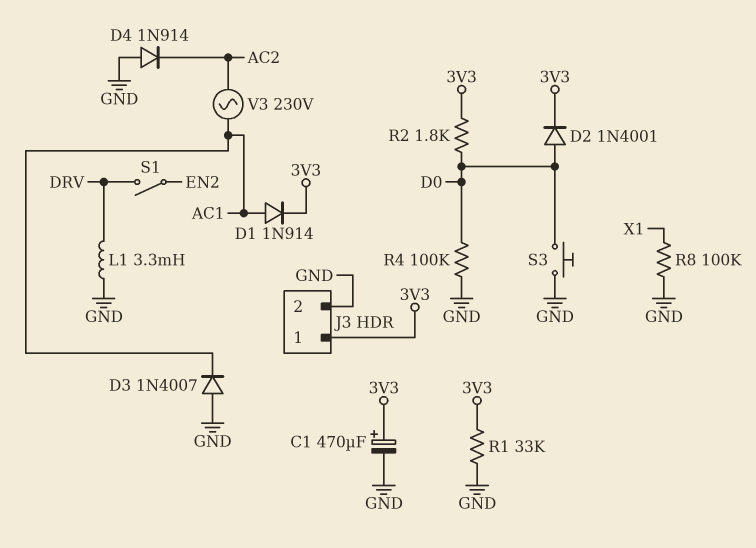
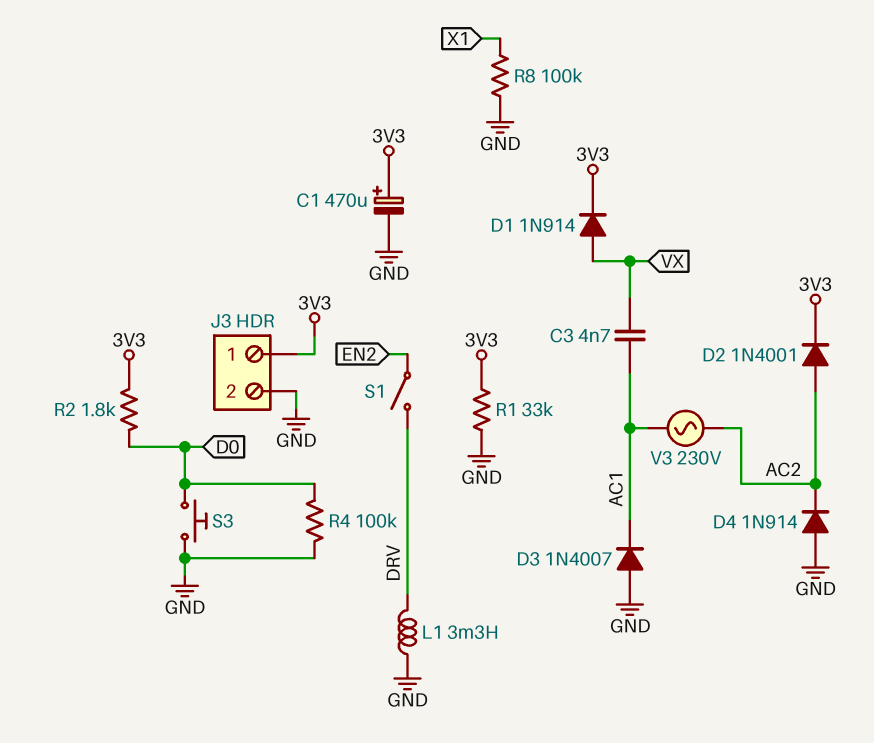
C3: none -> 4.7nF (AC1, VX)
D1: diode 1N914 (A AC1, K 3V3) -> diode 1N914 (A VX, K 3V3)
D2: diode 1N4001 (A D0, K 3V3) -> diode 1N4001 (A AC2, K 3V3)

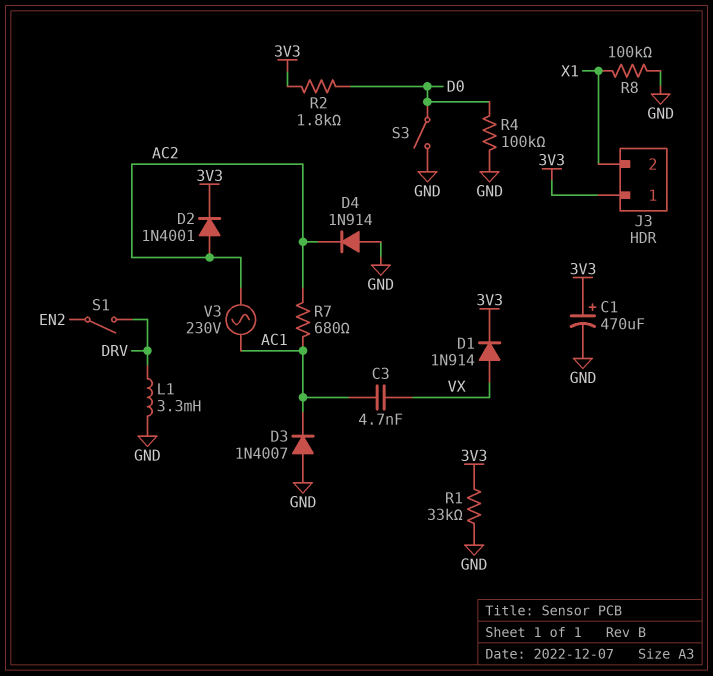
J3 pin 2: GND -> X1
R7: none -> 680 (AC1, AC2)
S3: button (D0, GND) -> switch (D0, GND)

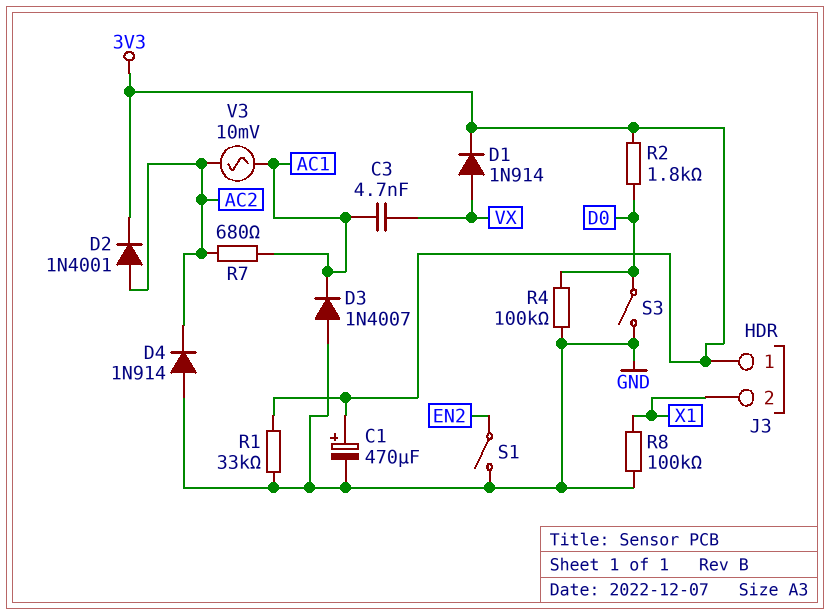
L1: 3.3mH (DRV, GND) -> none
S1: switch (DRV, EN2) -> switch (EN2, GND)
V3: AC 230V (AC1, AC2) -> AC 10mV (AC1, AC2)

